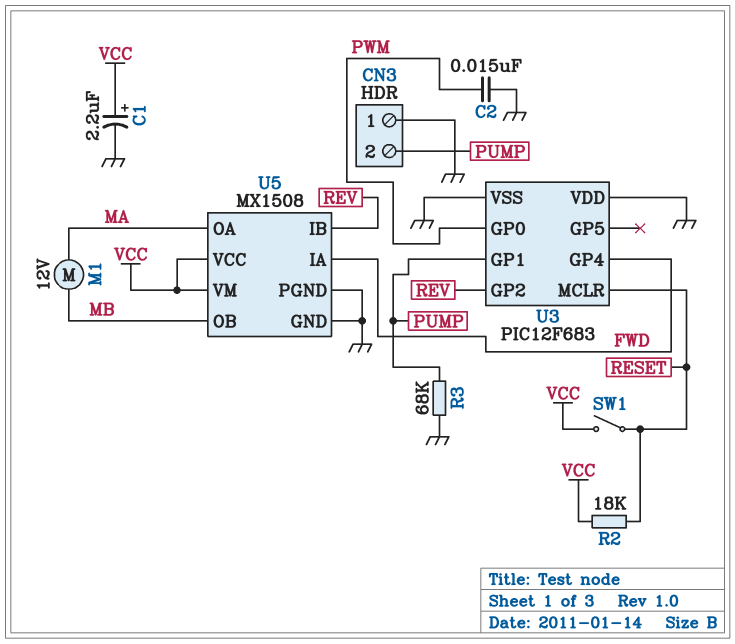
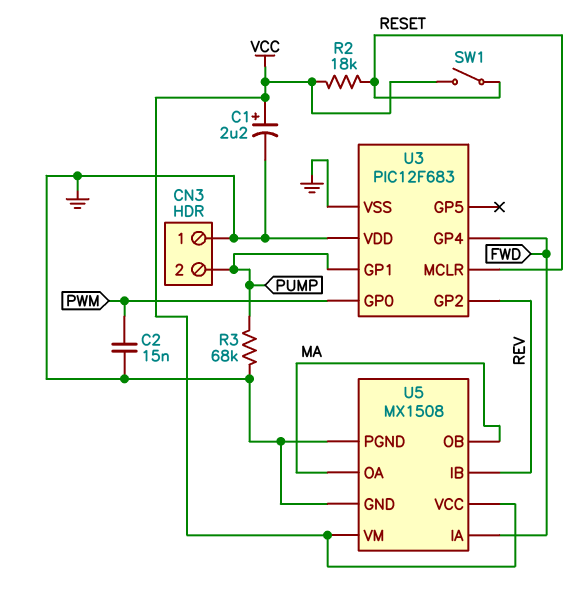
M1: motor 12V (MA, MB) -> none
U5 pin OB: MB -> MA

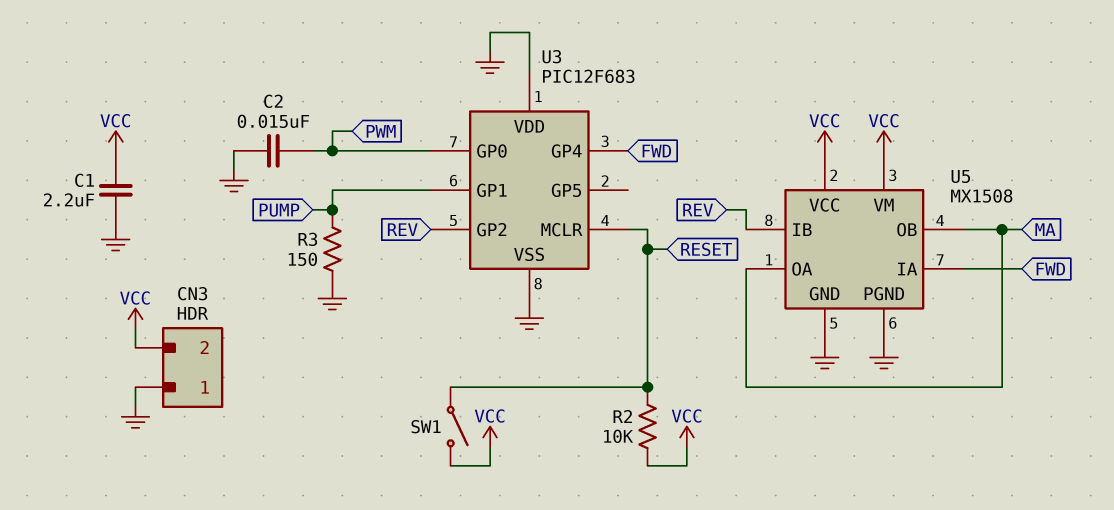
C1: 2.2uF (plus VCC, minus GND) -> 2.2uF (GND, VCC)
CN3 pin 2: PUMP -> VCC
R2: 18k (RESET, VCC) -> 10k (RESET, VCC)
R3: 68k (GND, PUMP) -> 150 (GND, PUMP)

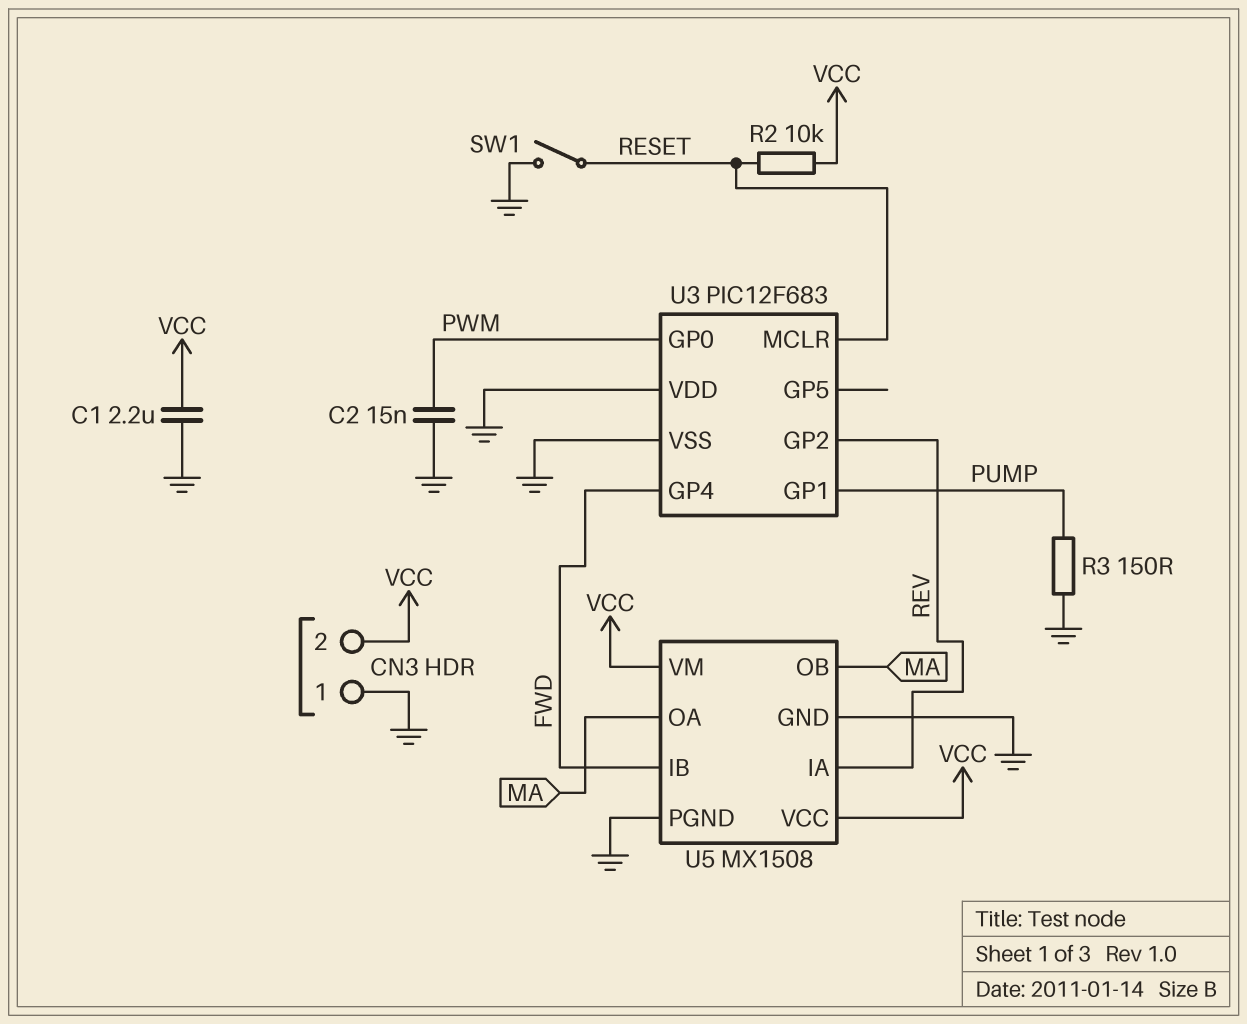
SW1: switch (RESET, VCC) -> switch (GND, RESET)
U5 pin IA: FWD -> REV
U5 pin IB: REV -> FWD

